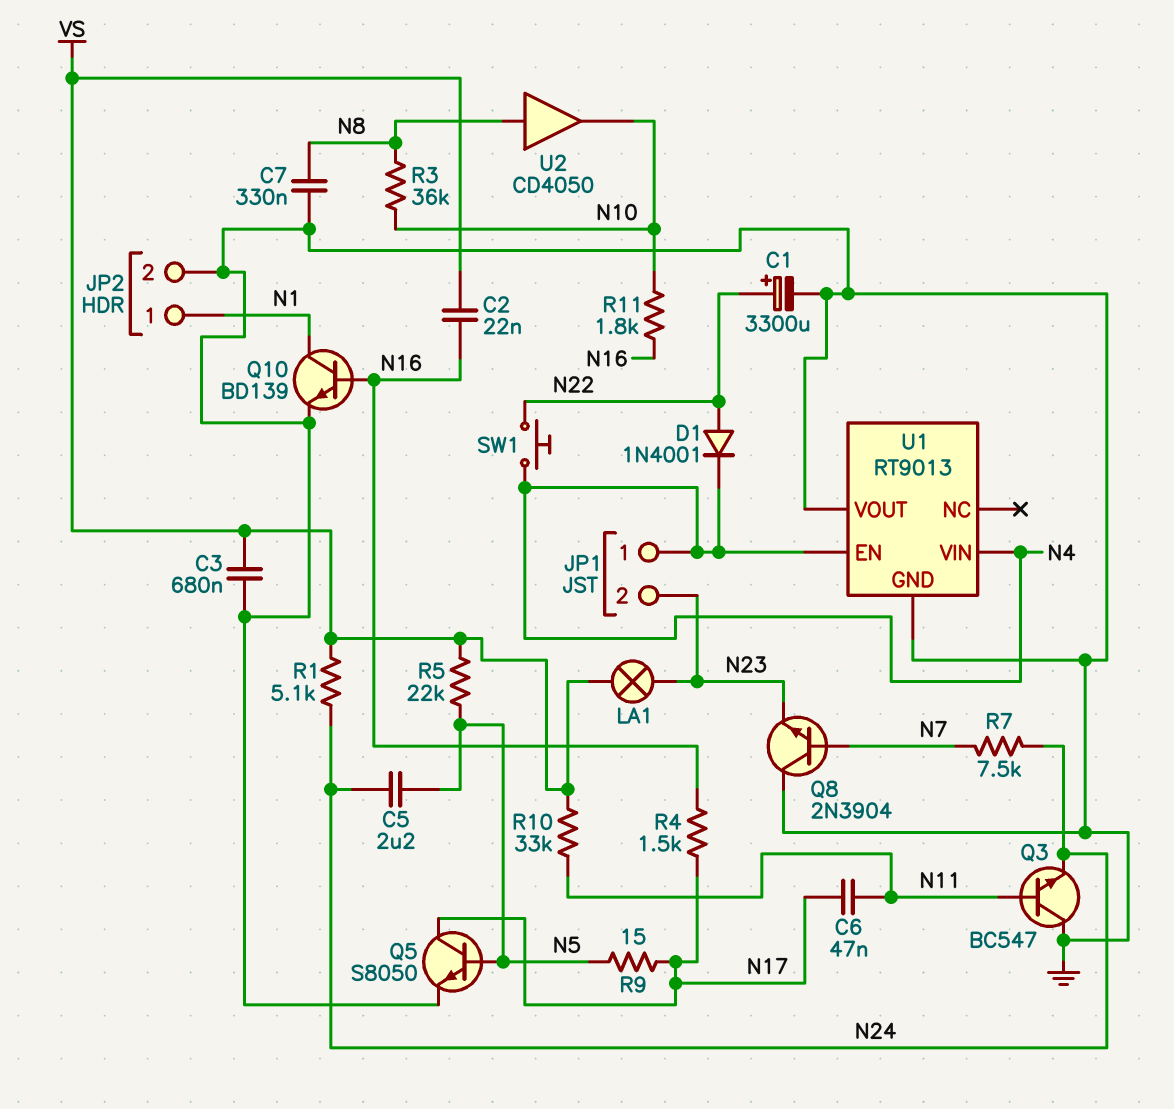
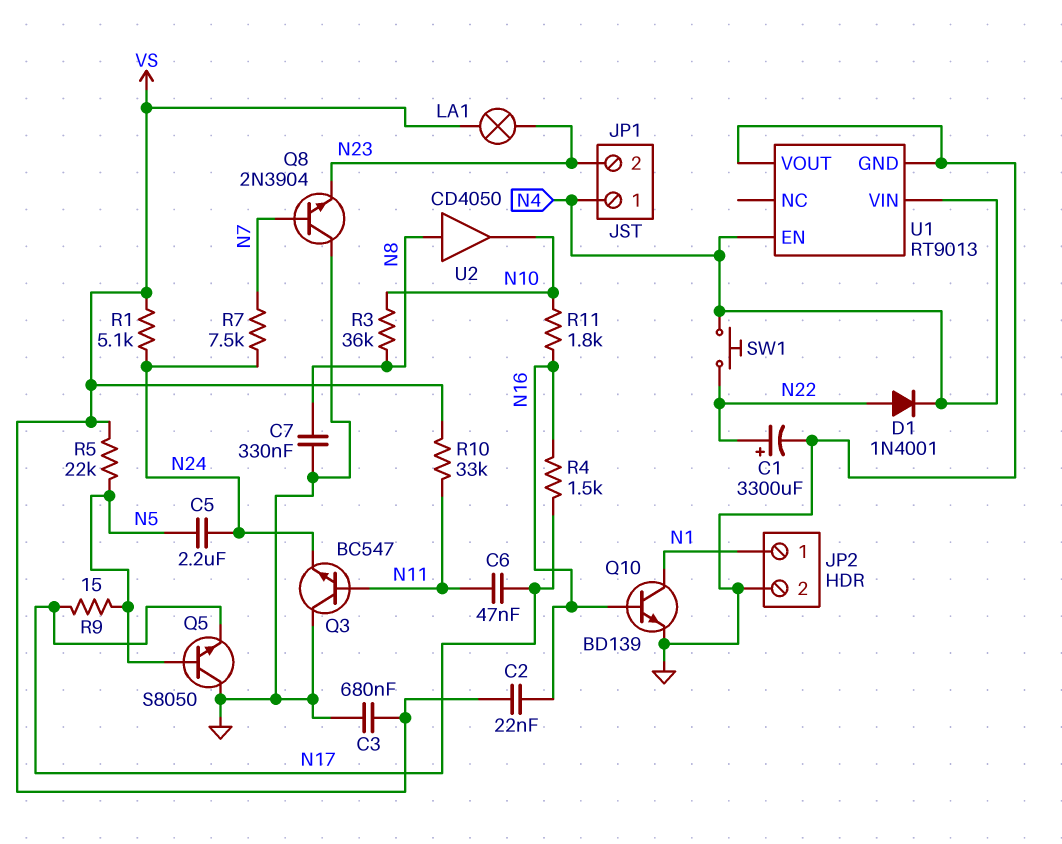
Q5: NPN S8050 (B N5, C N17, E GND) -> NPN S8050 (B N5, C GND, E N17)

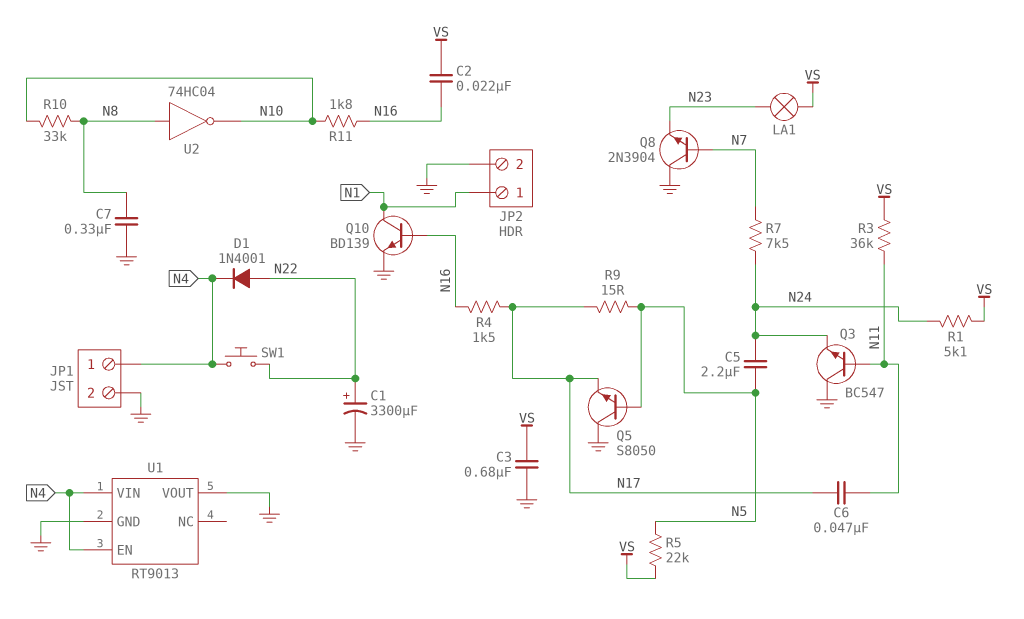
JP1 pin 2: N23 -> GND
R3: 36k (N8, N10) -> 36k (N11, VS)
R10: 33k (N11, VS) -> 33k (N8, N10)
U2: buffer CD4050 (in N8, out N10) -> NOT 74HC04 (in N8, out N10)

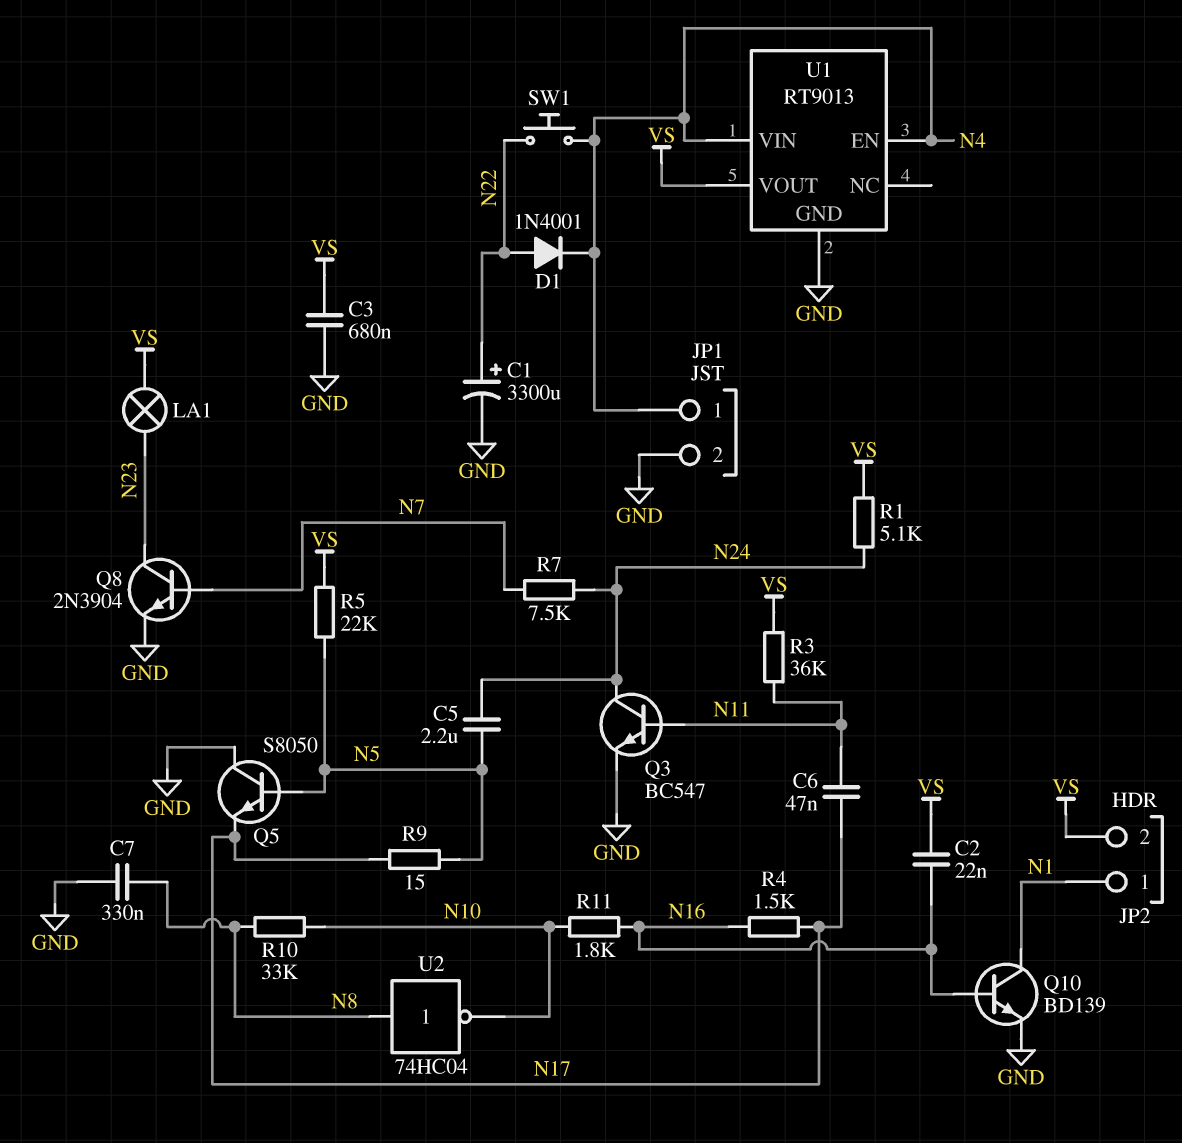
JP2 pin 2: GND -> VS
Q3: NPN BC547 (B N11, C GND, E N24) -> NPN BC547 (B N11, C N24, E GND)
Q8: NPN 2N3904 (B N7, C GND, E N23) -> NPN 2N3904 (B N7, C N23, E GND)
U1 pin VOUT: GND -> VS

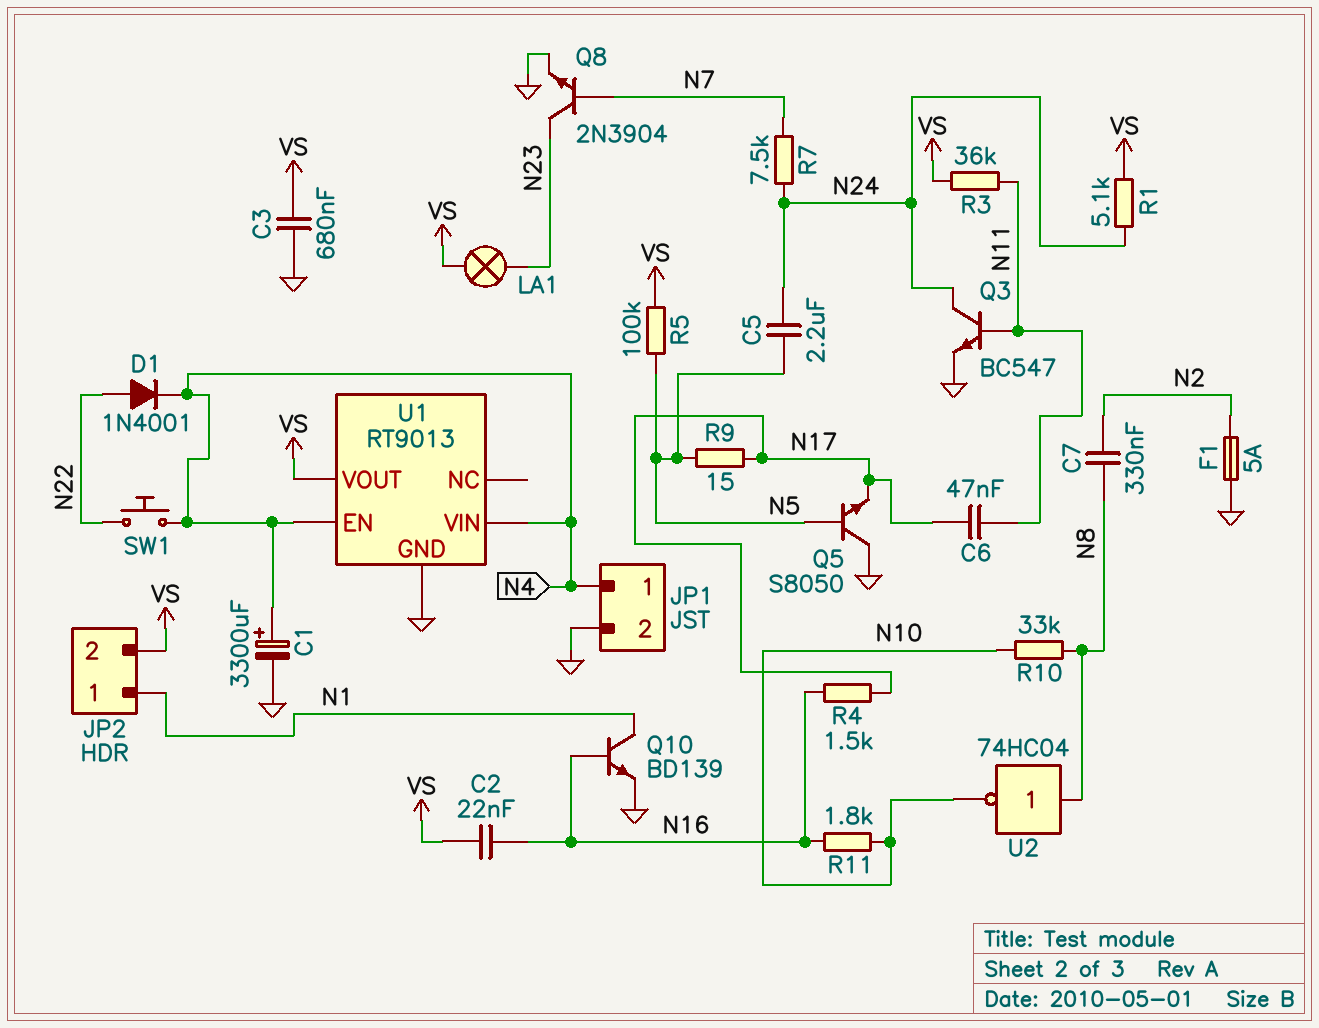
C1: 3300uF (plus N22, minus GND) -> 3300uF (plus N4, minus GND)
C7: 330nF (GND, N8) -> 330nF (N2, N8)
F1: none -> 5A (GND, N2)
R5: 22k (N5, VS) -> 100k (N5, VS)

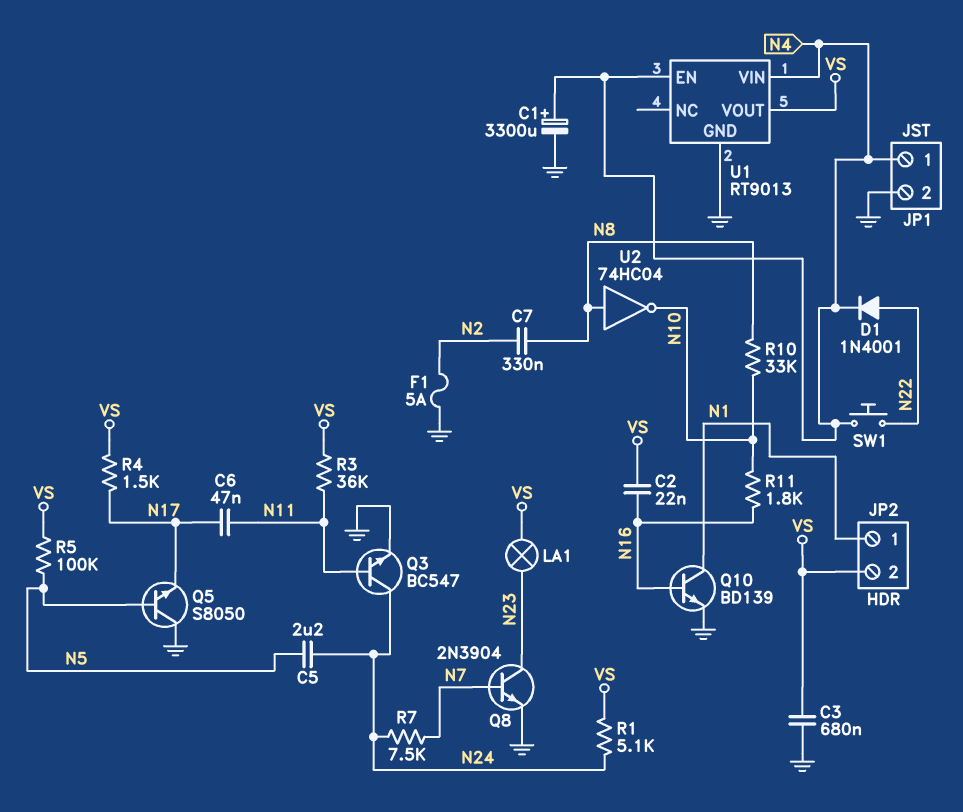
R4: 1.5k (N16, N17) -> 1.5k (N17, VS)
R9: 15 (N5, N17) -> none

